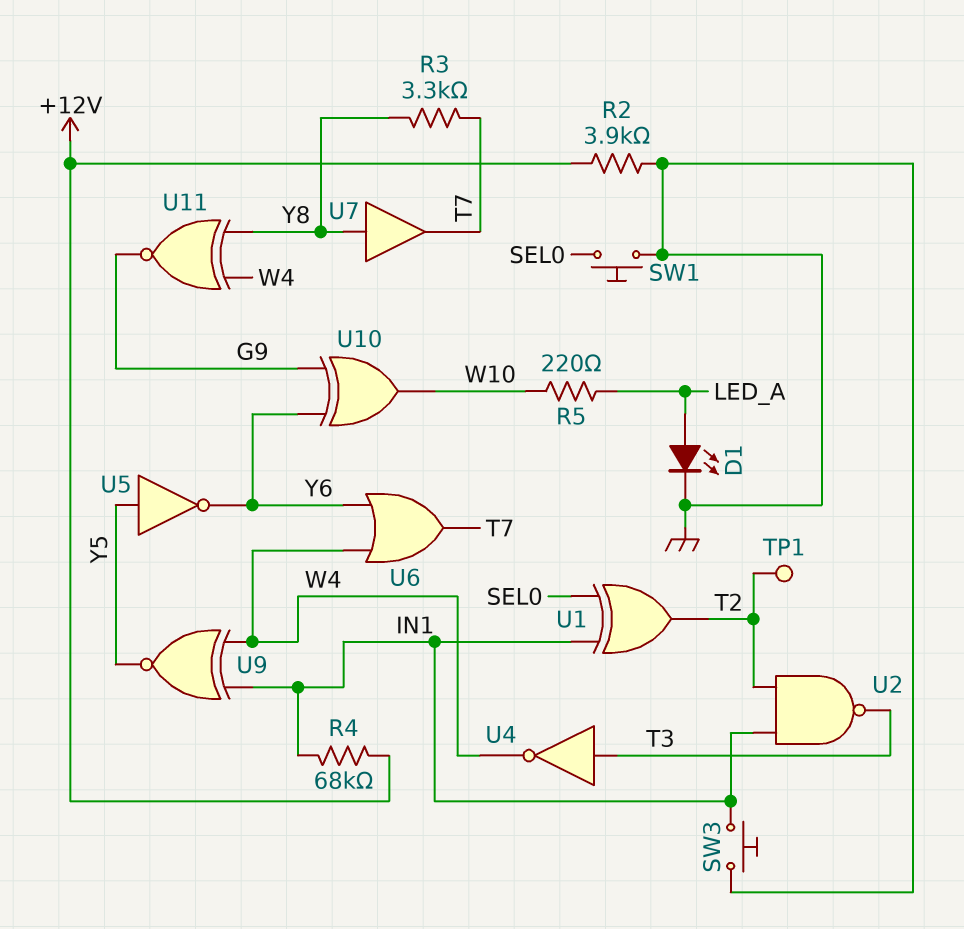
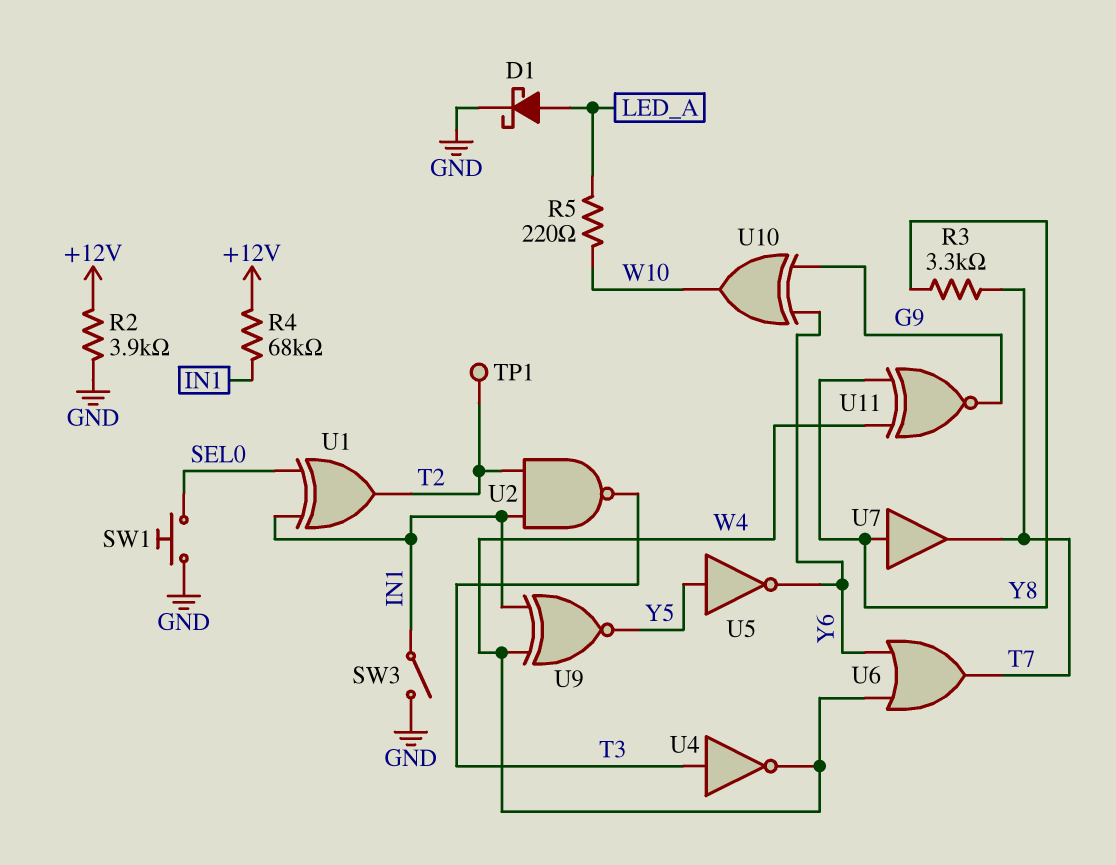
D1: LED (A LED_A, K GND) -> schottky (A LED_A, K GND)
SW3: button (GND, IN1) -> switch (GND, IN1)

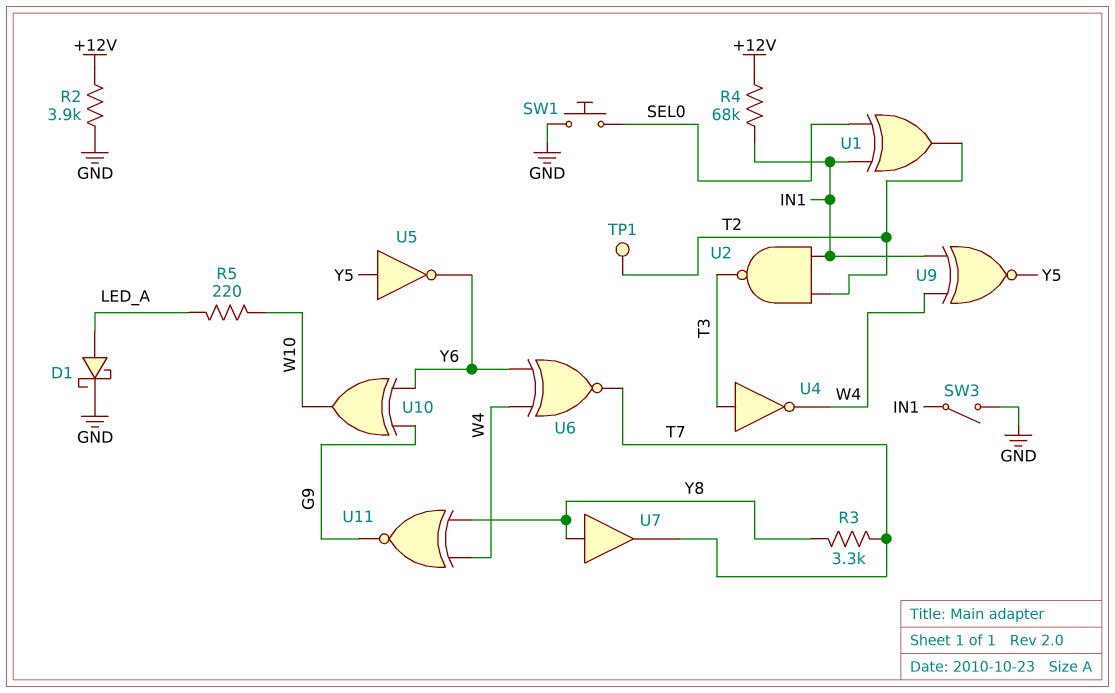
U6: OR (in W4, in Y6, out T7) -> XNOR (in W4, in Y6, out T7)

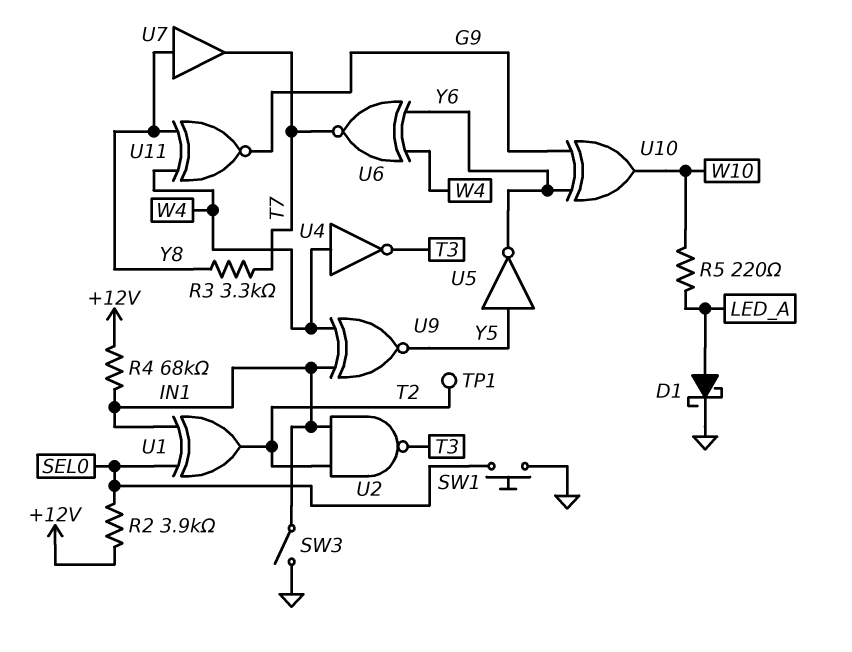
R2: 3.9k (+12V, GND) -> 3.9k (+12V, SEL0)
U4: NOT (in T3, out W4) -> NOT (in W4, out T3)

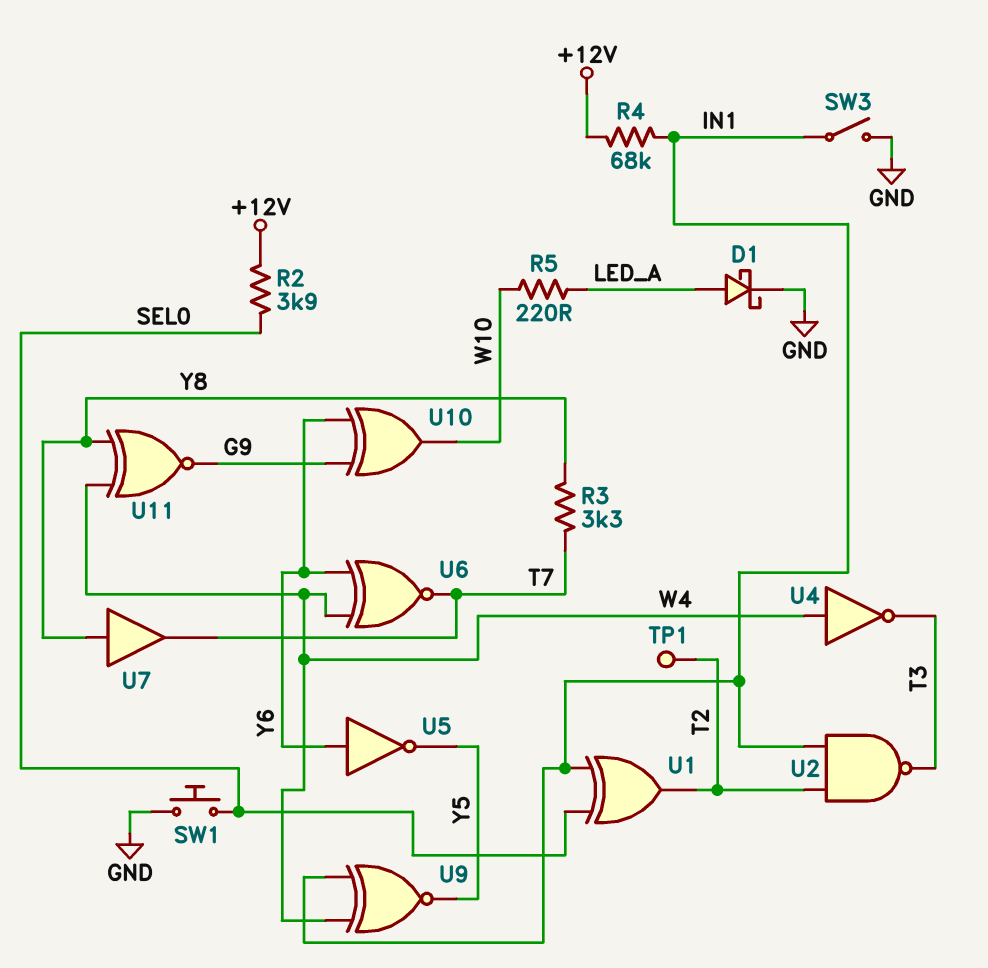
U5: NOT (in Y5, out Y6) -> NOT (in Y6, out Y5)

